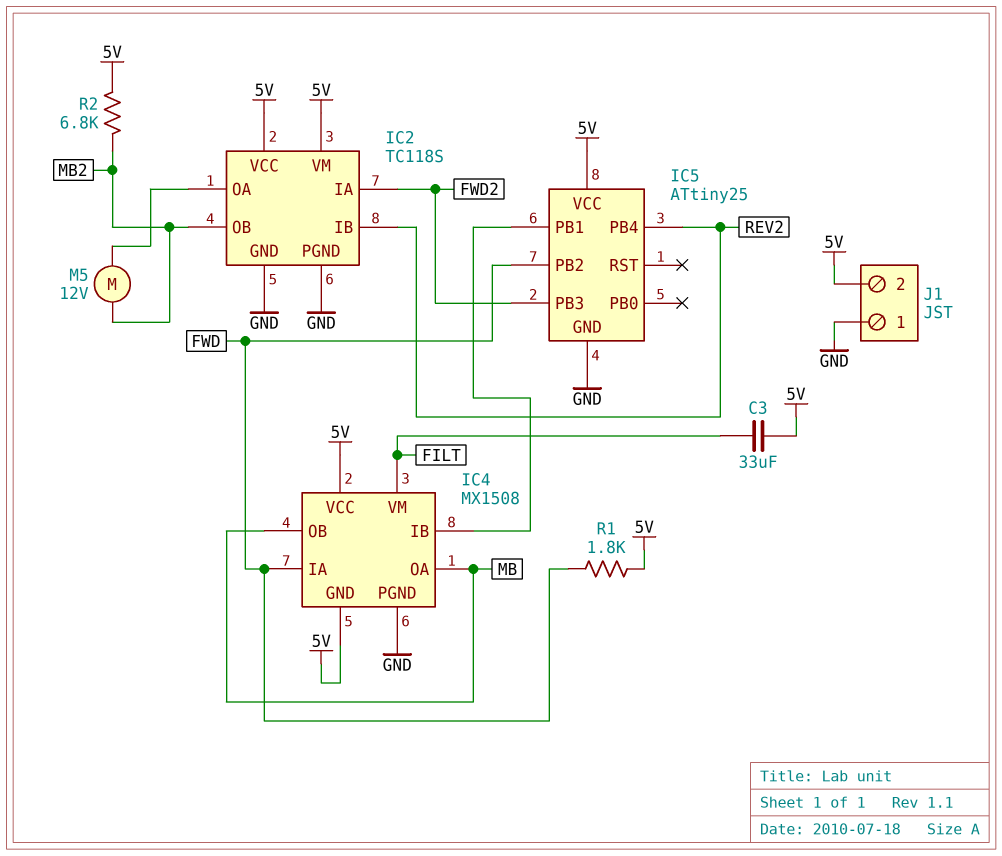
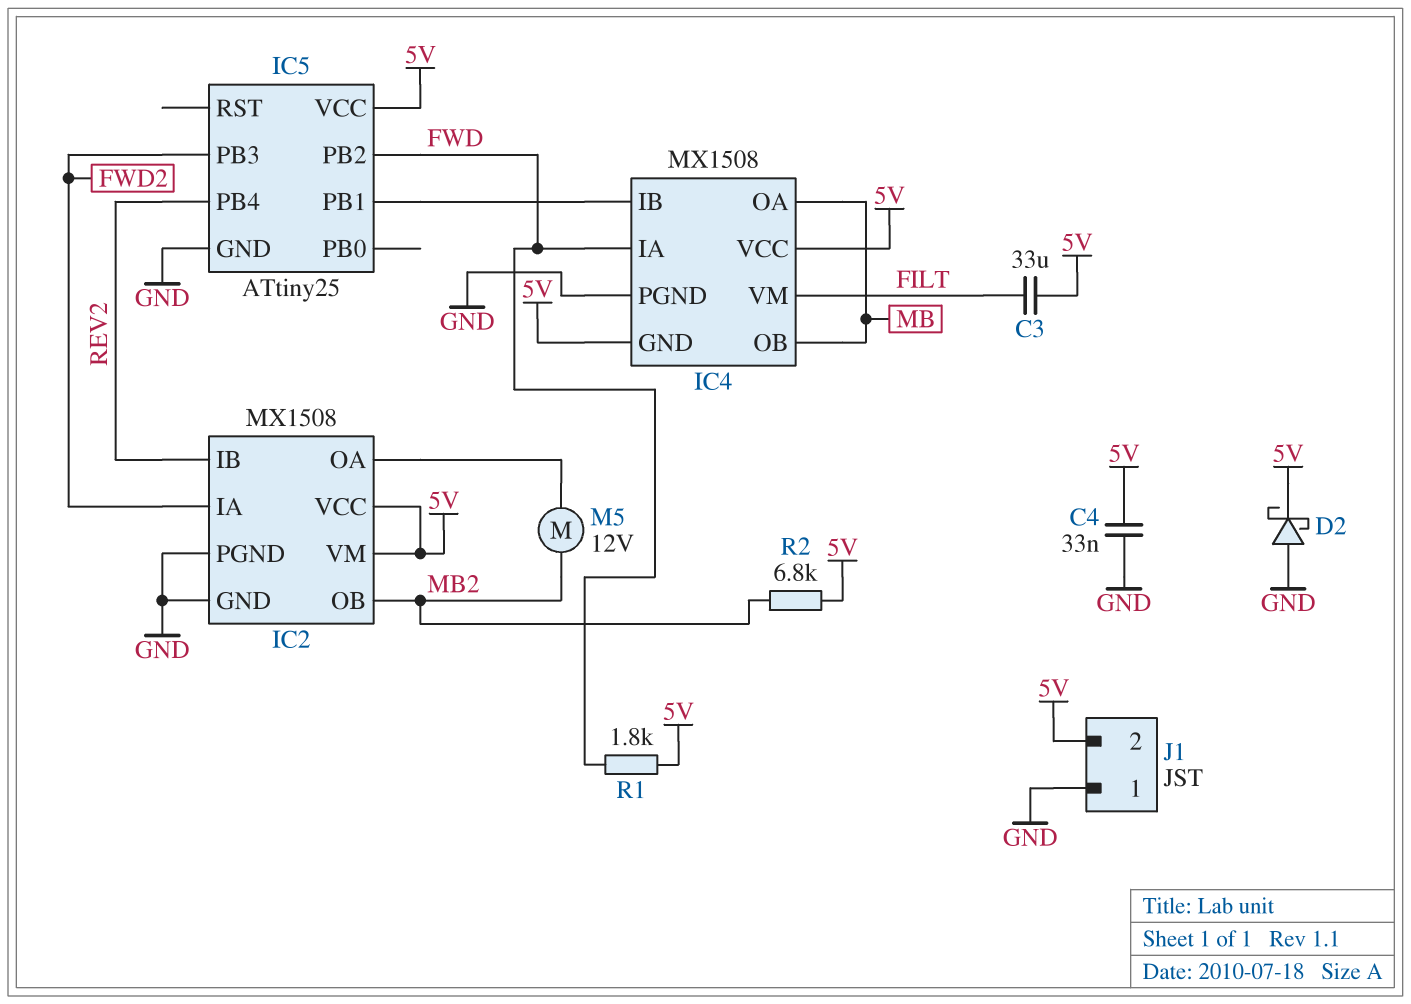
C4: none -> 33nF (5V, GND)
D2: none -> schottky (A GND, K 5V)
IC2: TC118S -> MX1508

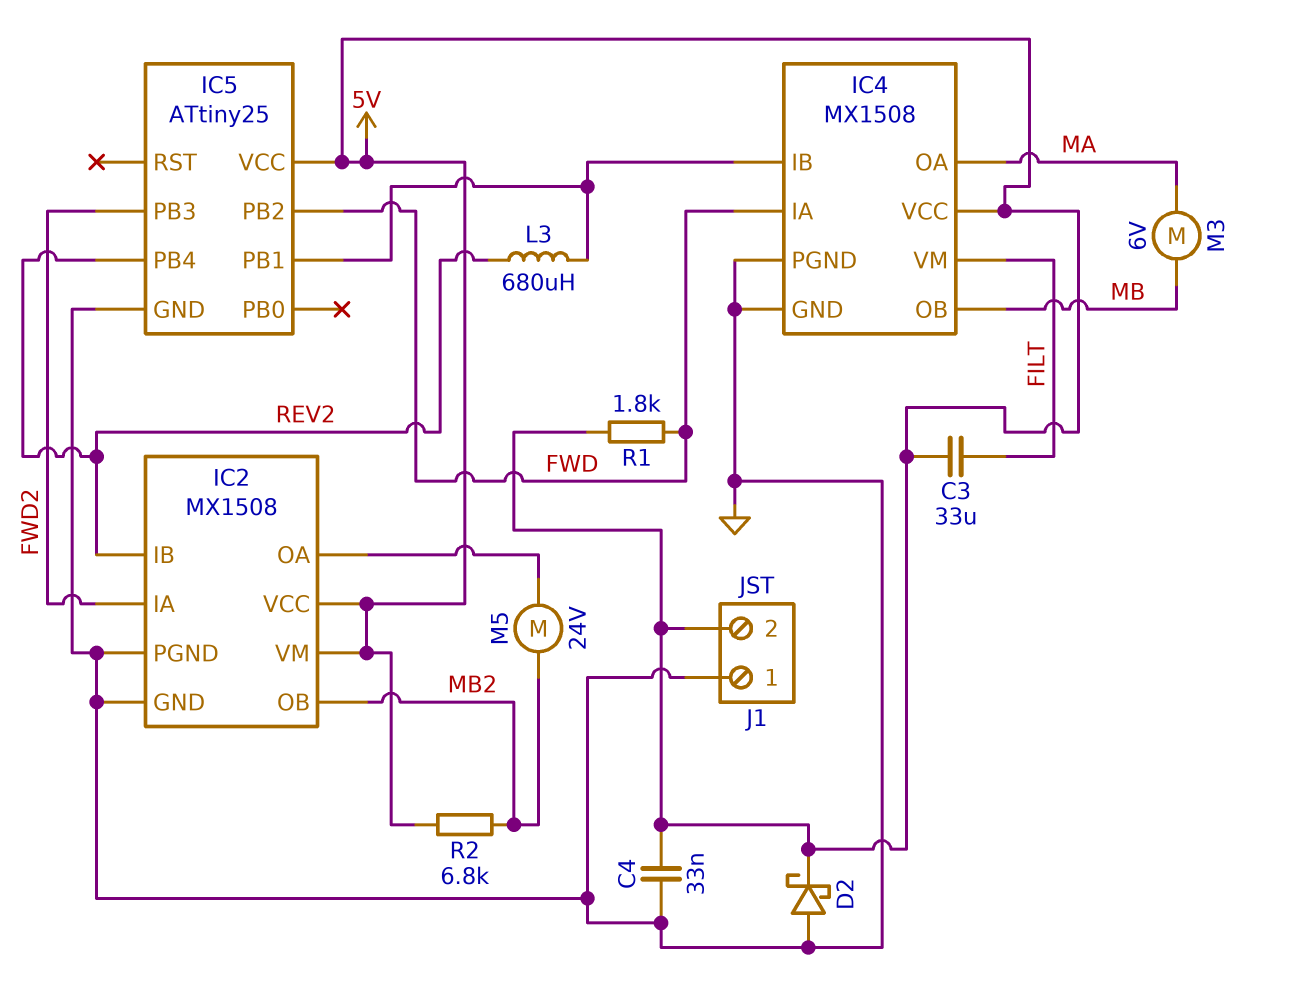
IC4 pin GND: 5V -> GND
IC4 pin OA: MB -> MA
L3: none -> 680uH (IC4/IB, REV2)
M3: none -> motor 6V (MA, MB)
M5: motor 12V (IC2/OA, MB2) -> motor 24V (IC2/OA, MB2)

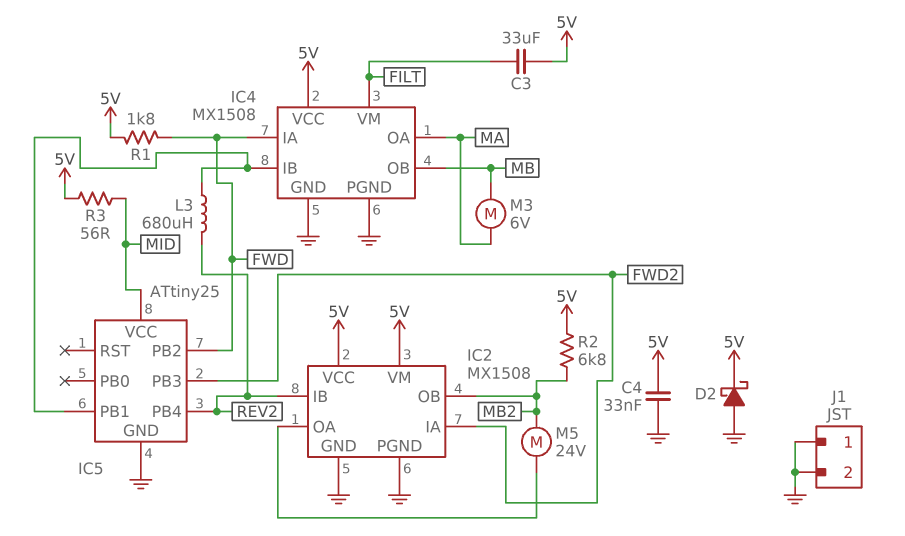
IC5 pin VCC: 5V -> MID
J1 pin 2: 5V -> GND
R3: none -> 56 (5V, MID)

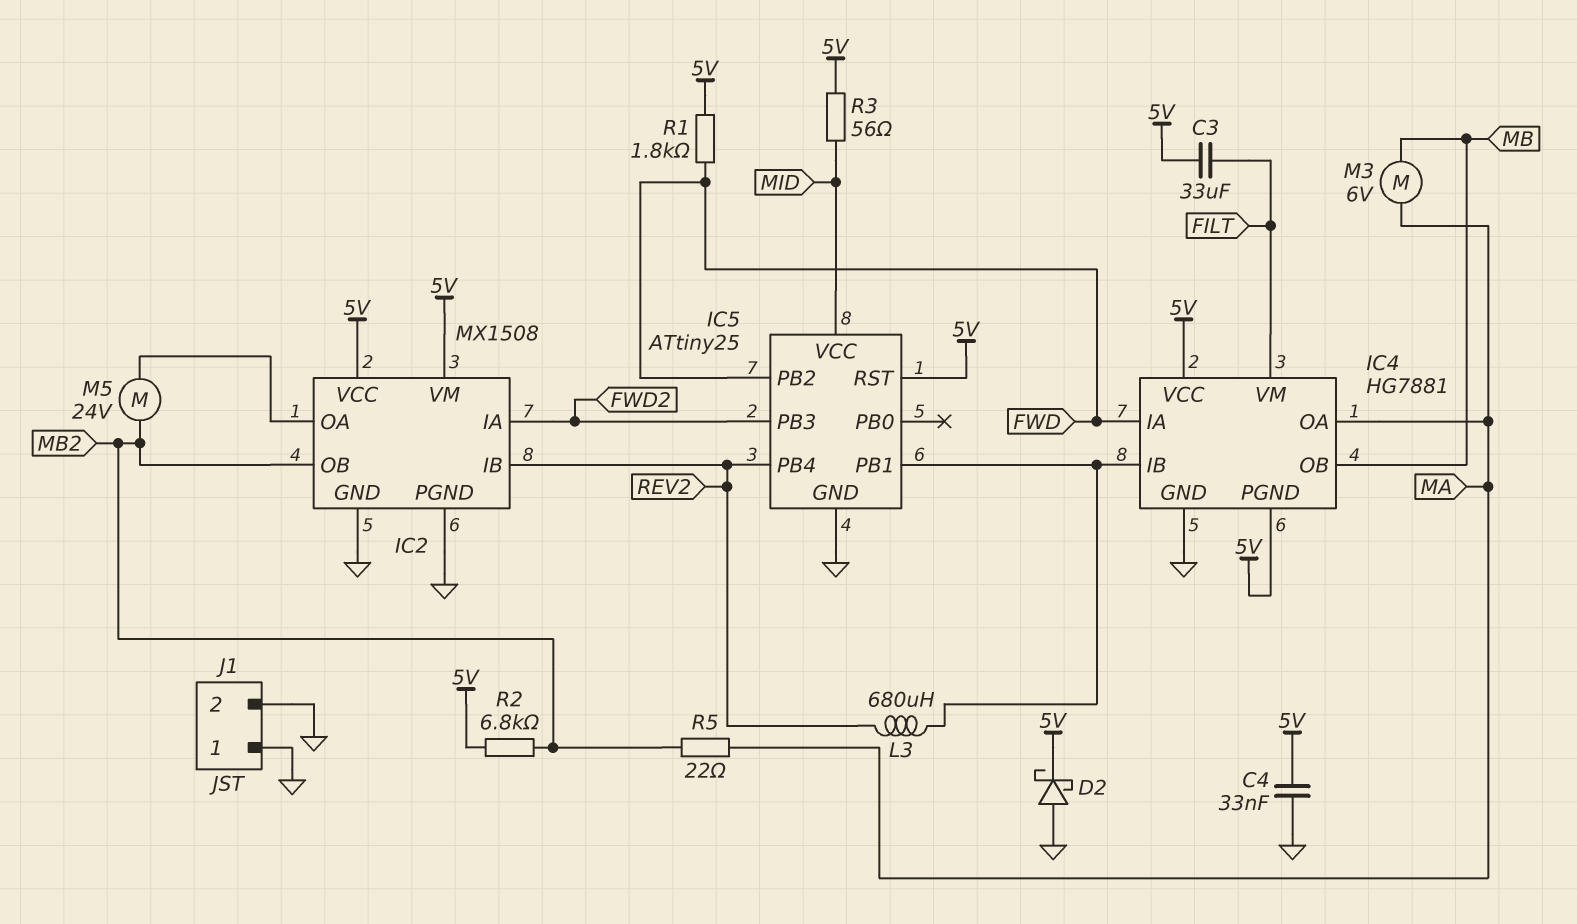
IC4: MX1508 -> HG7881
IC4 pin PGND: GND -> 5V
IC5 pin RST: none -> 5V
R5: none -> 22 (MA, MB2)

